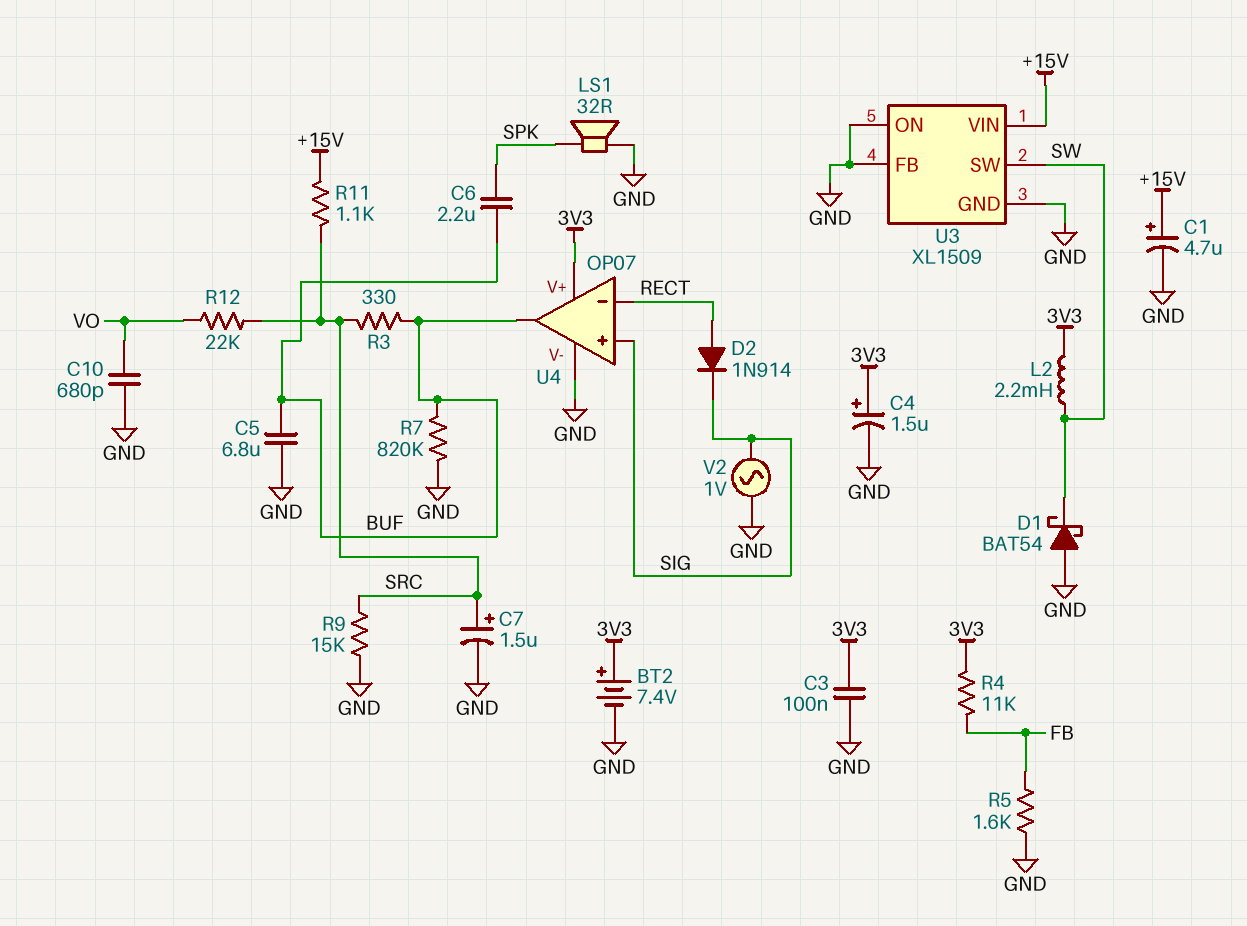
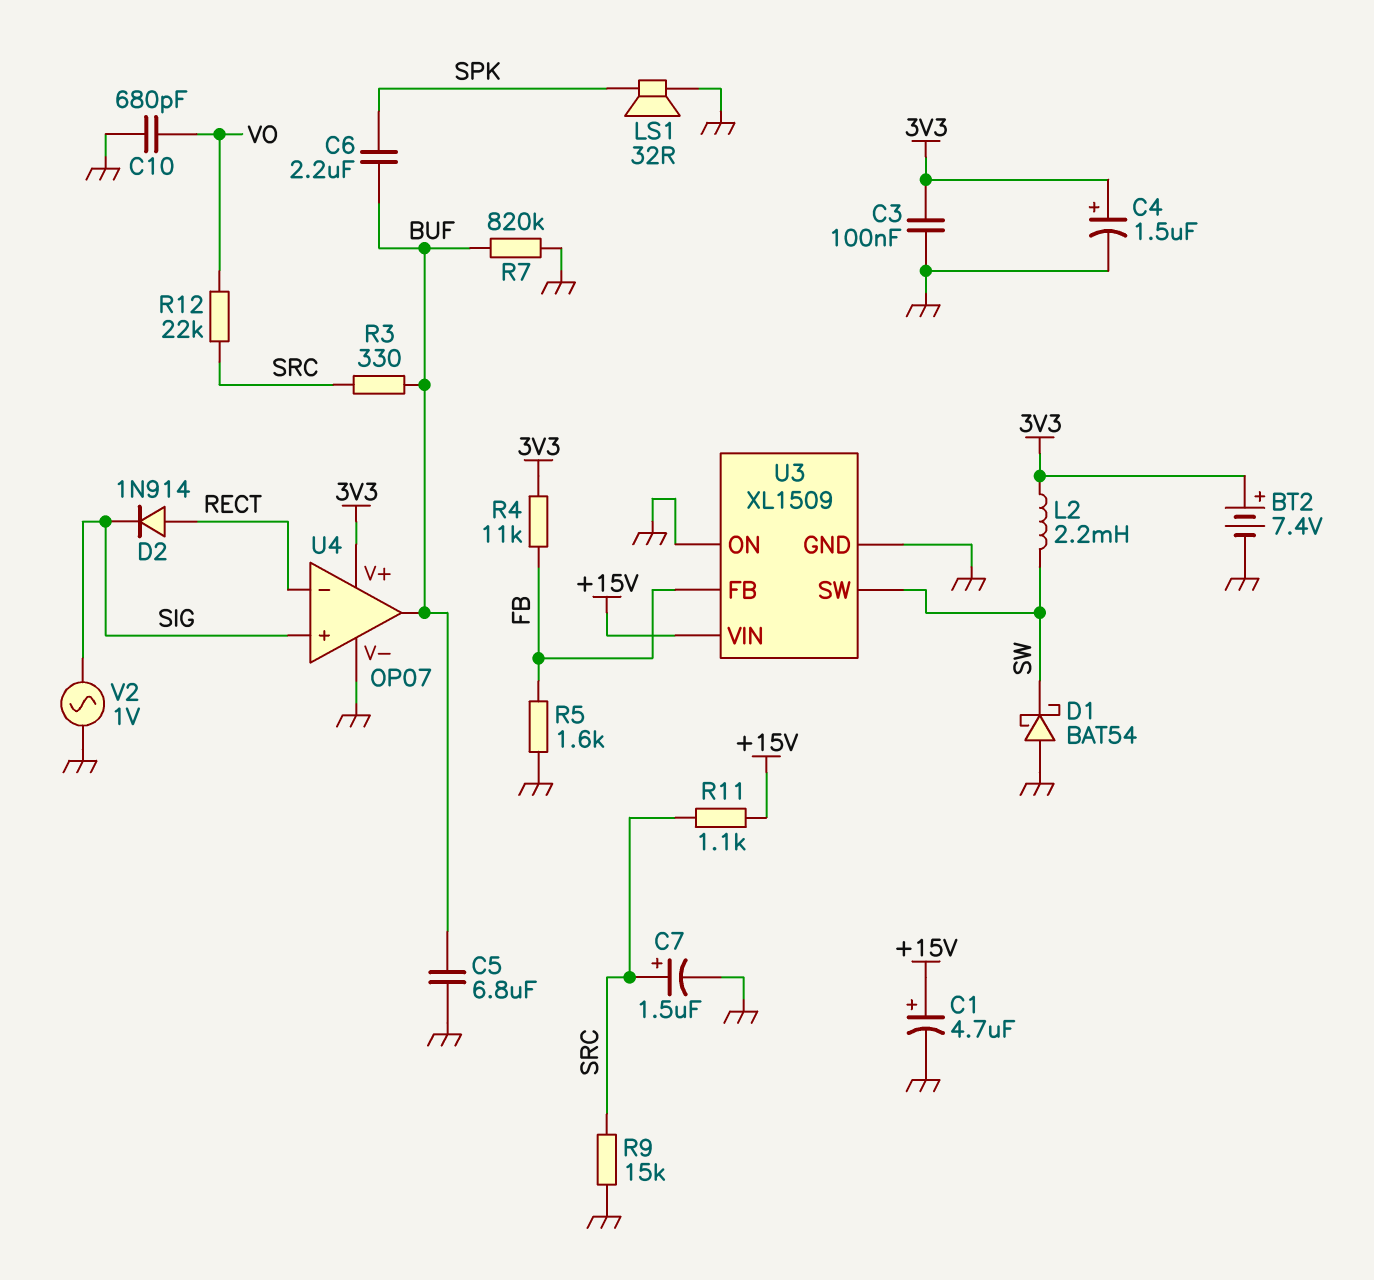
U3 pin FB: GND -> FB

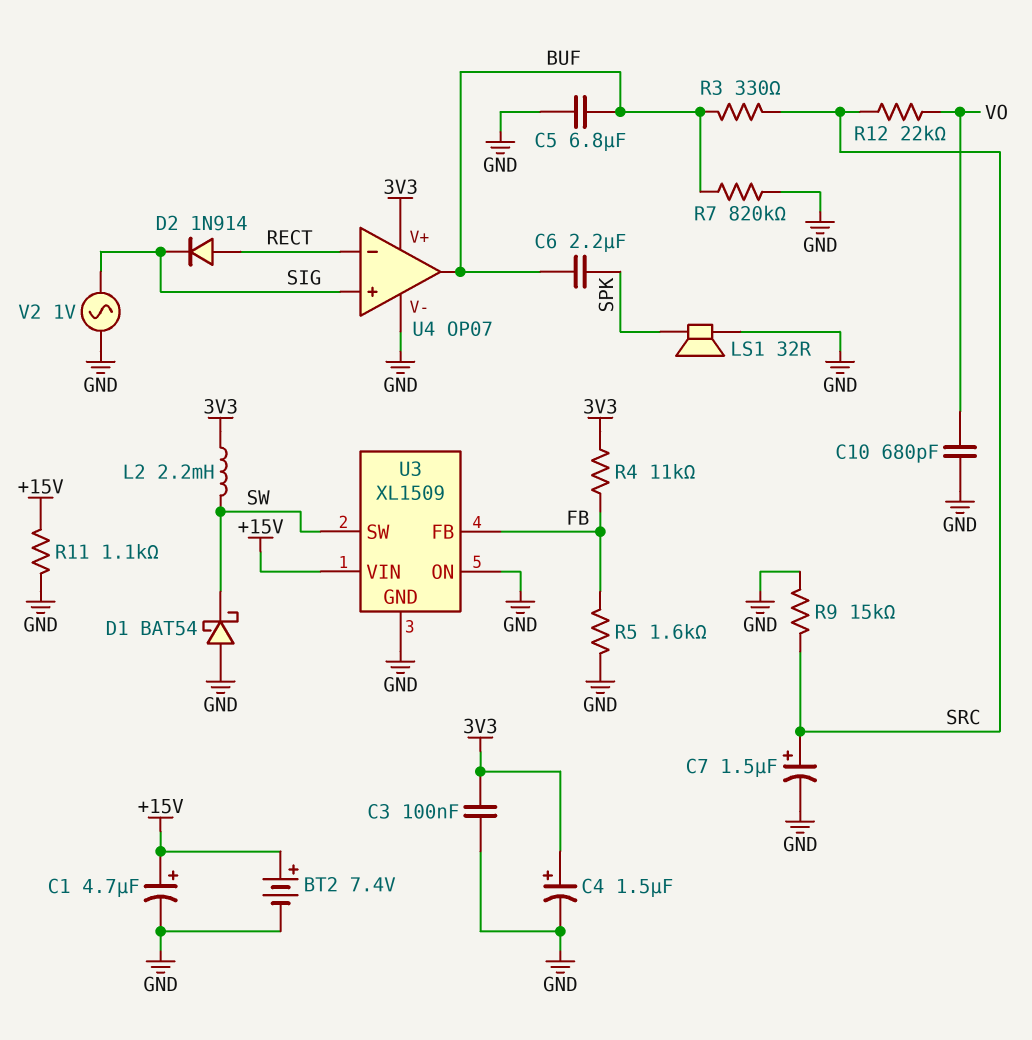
BT2: 7.4V (plus 3V3, minus GND) -> 7.4V (plus +15V, minus GND)
R11: 1.1k (+15V, SRC) -> 1.1k (+15V, GND)

